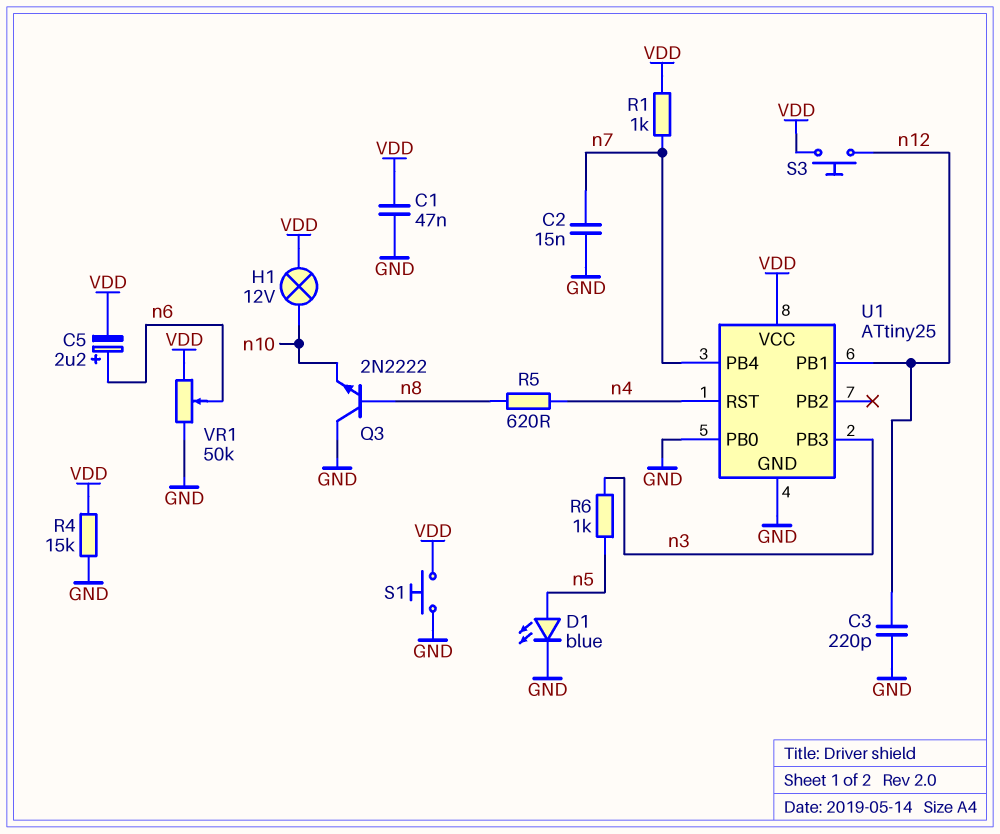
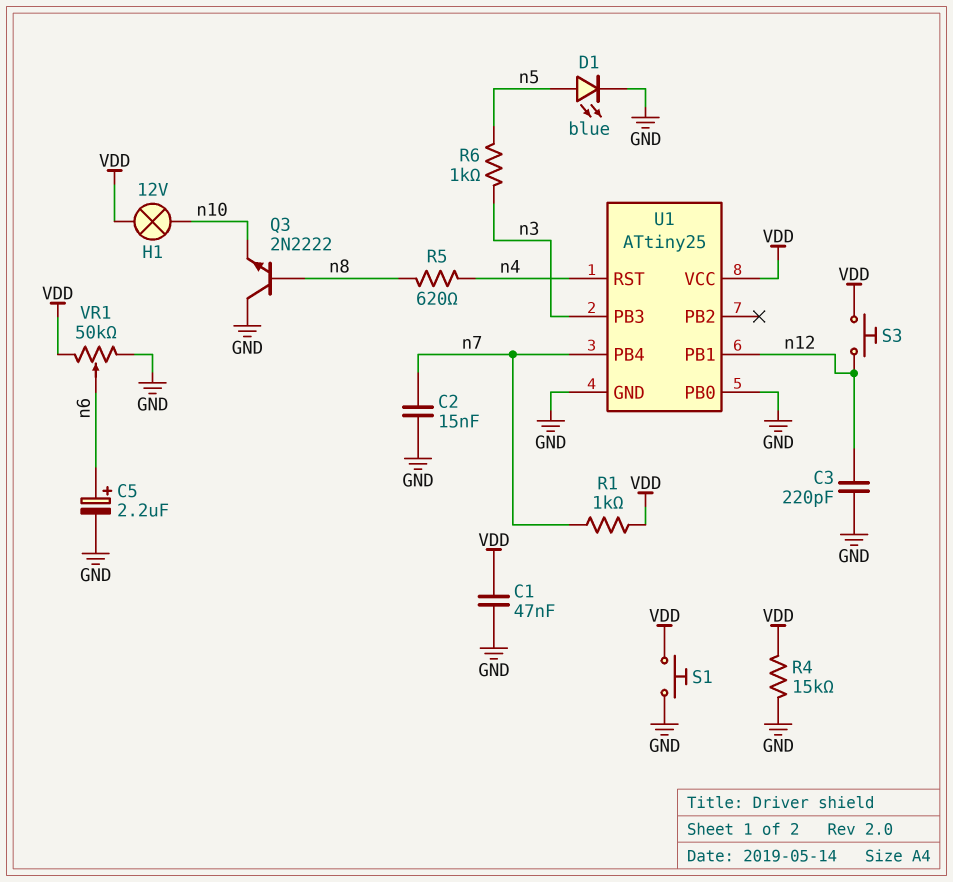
C5: 2.2uF (plus n6, minus VDD) -> 2.2uF (plus n6, minus GND)

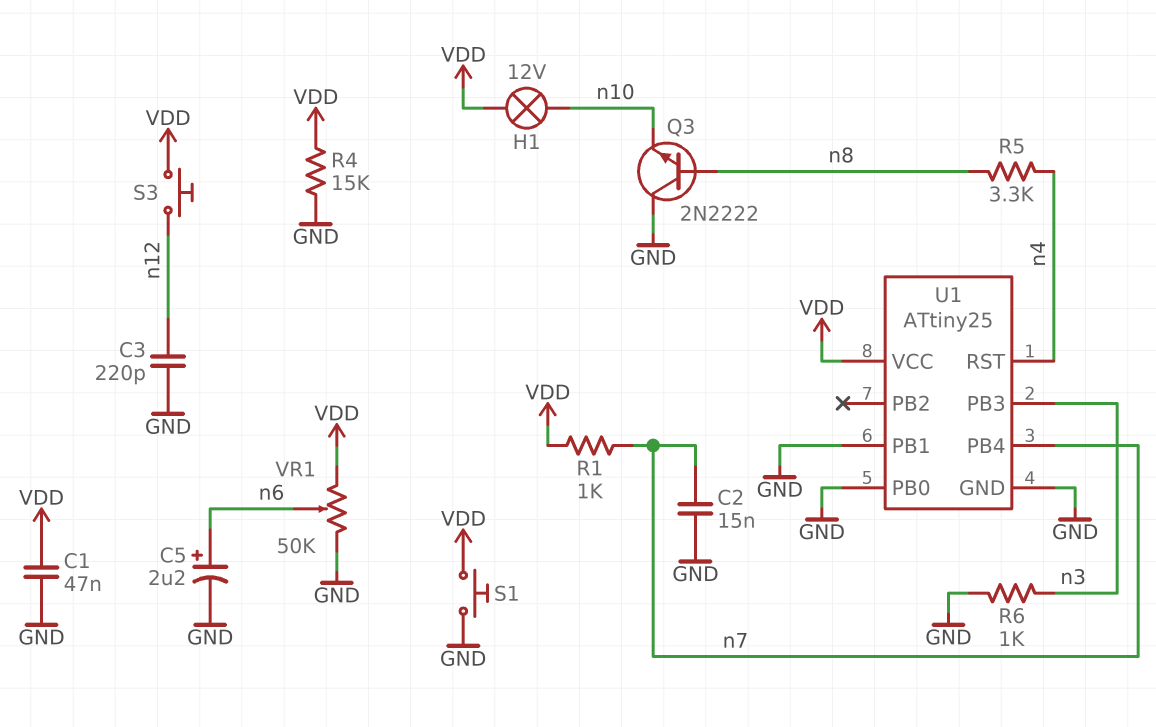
D1: LED blue (A n5, K GND) -> none
R5: 620 (n4, n8) -> 3.3k (n4, n8)
R6: 1k (n3, n5) -> 1k (GND, n3)
U1 pin PB1: n12 -> GND

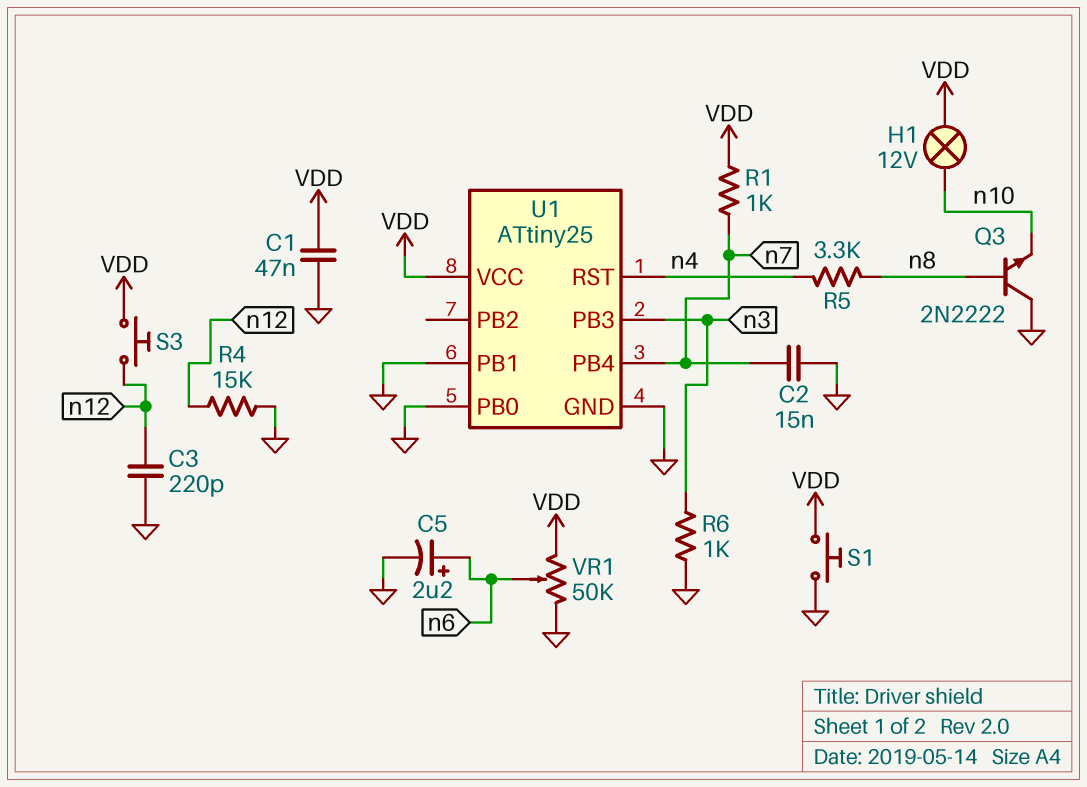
R4: 15k (GND, VDD) -> 15k (GND, n12)

